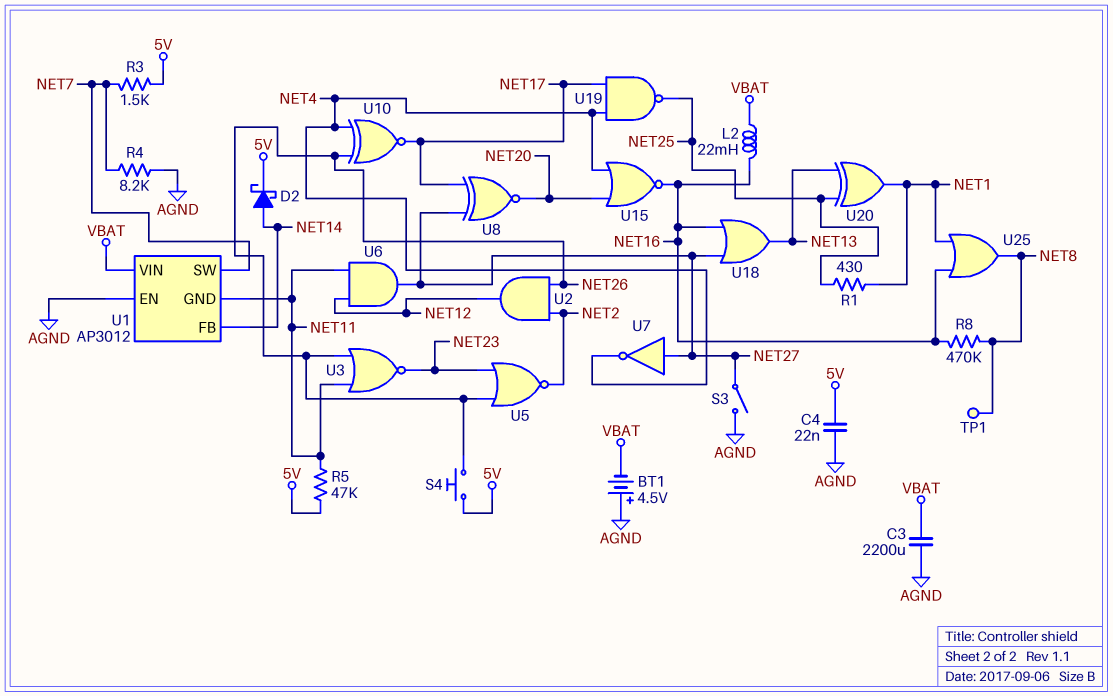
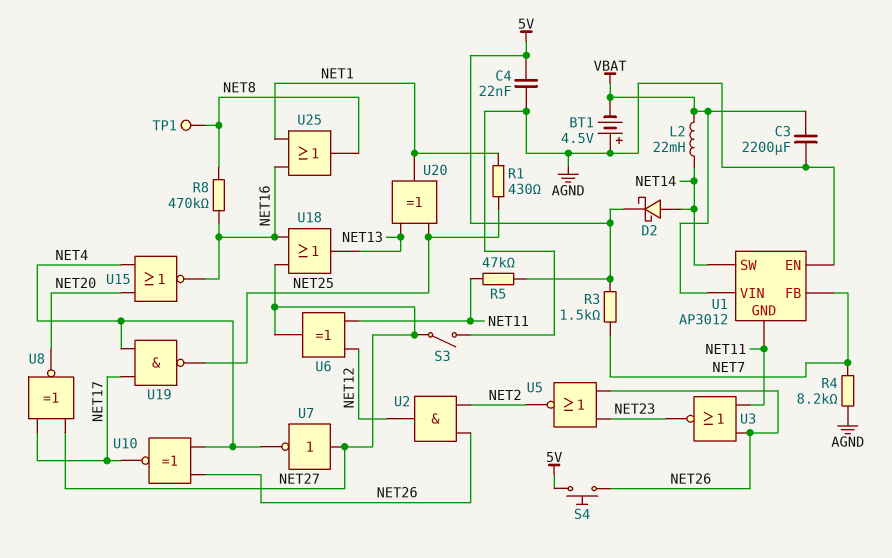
L2: 22mH (NET16, VBAT) -> 22mH (NET14, VBAT)
U1 pin FB: NET14 -> NET7
U1 pin SW: NET7 -> NET14
U6: AND (in NET11, in NET12, out NET27) -> XOR (in NET11, in NET12, out NET27)

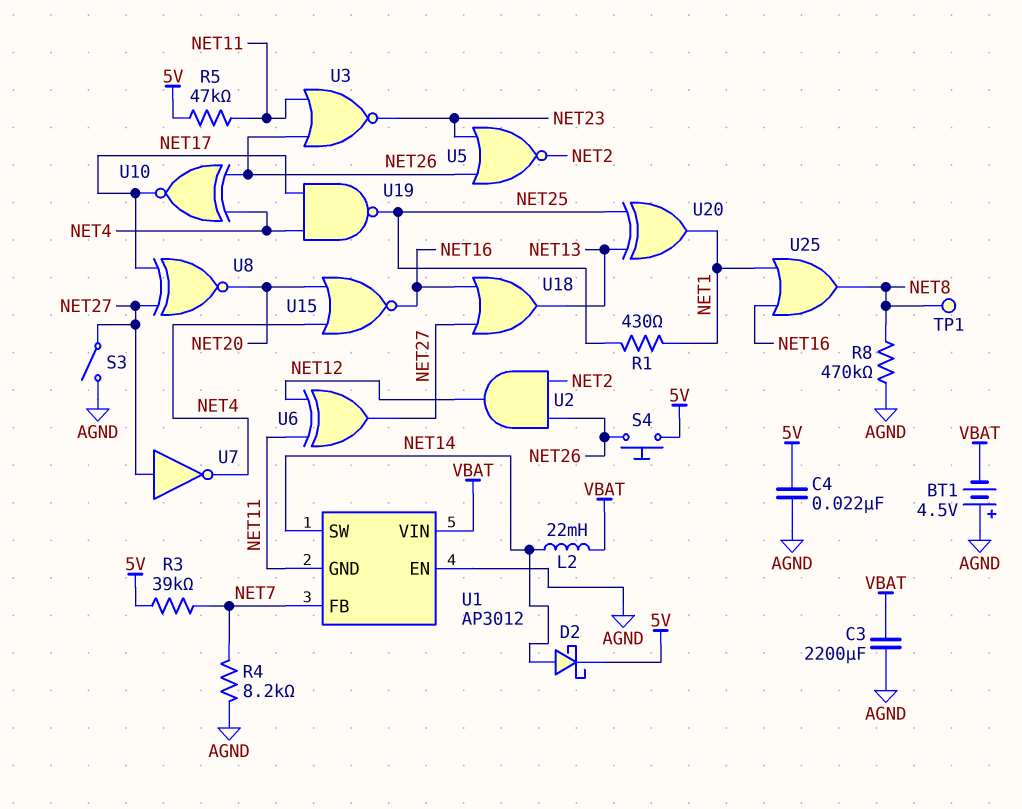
R3: 1.5k (5V, NET7) -> 39k (5V, NET7)
R8: 470k (NET8, NET16) -> 470k (AGND, NET8)

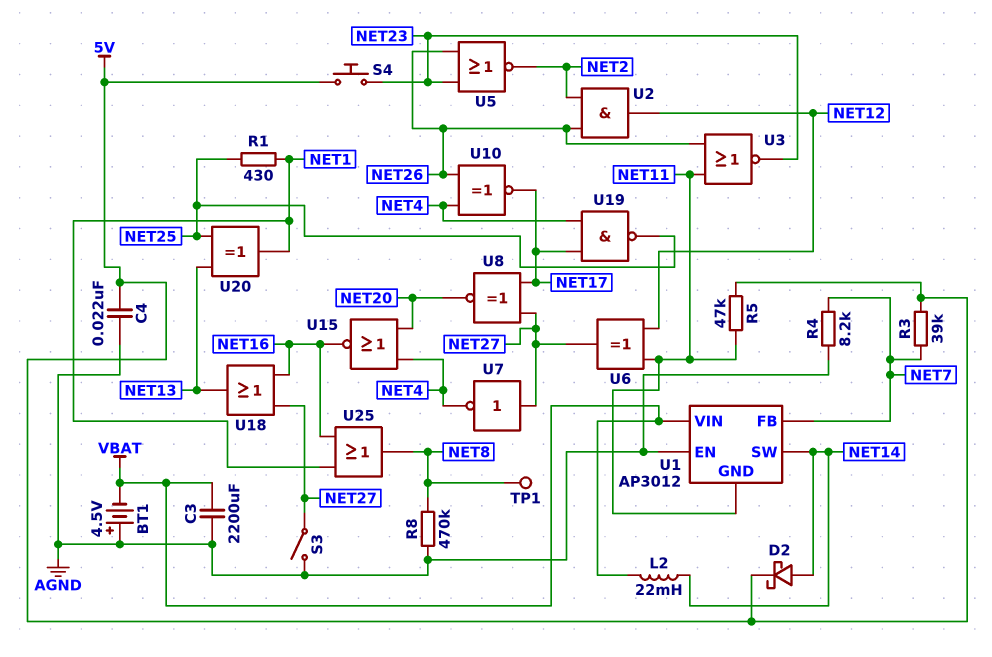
S4: button (5V, NET26) -> button (5V, NET23)

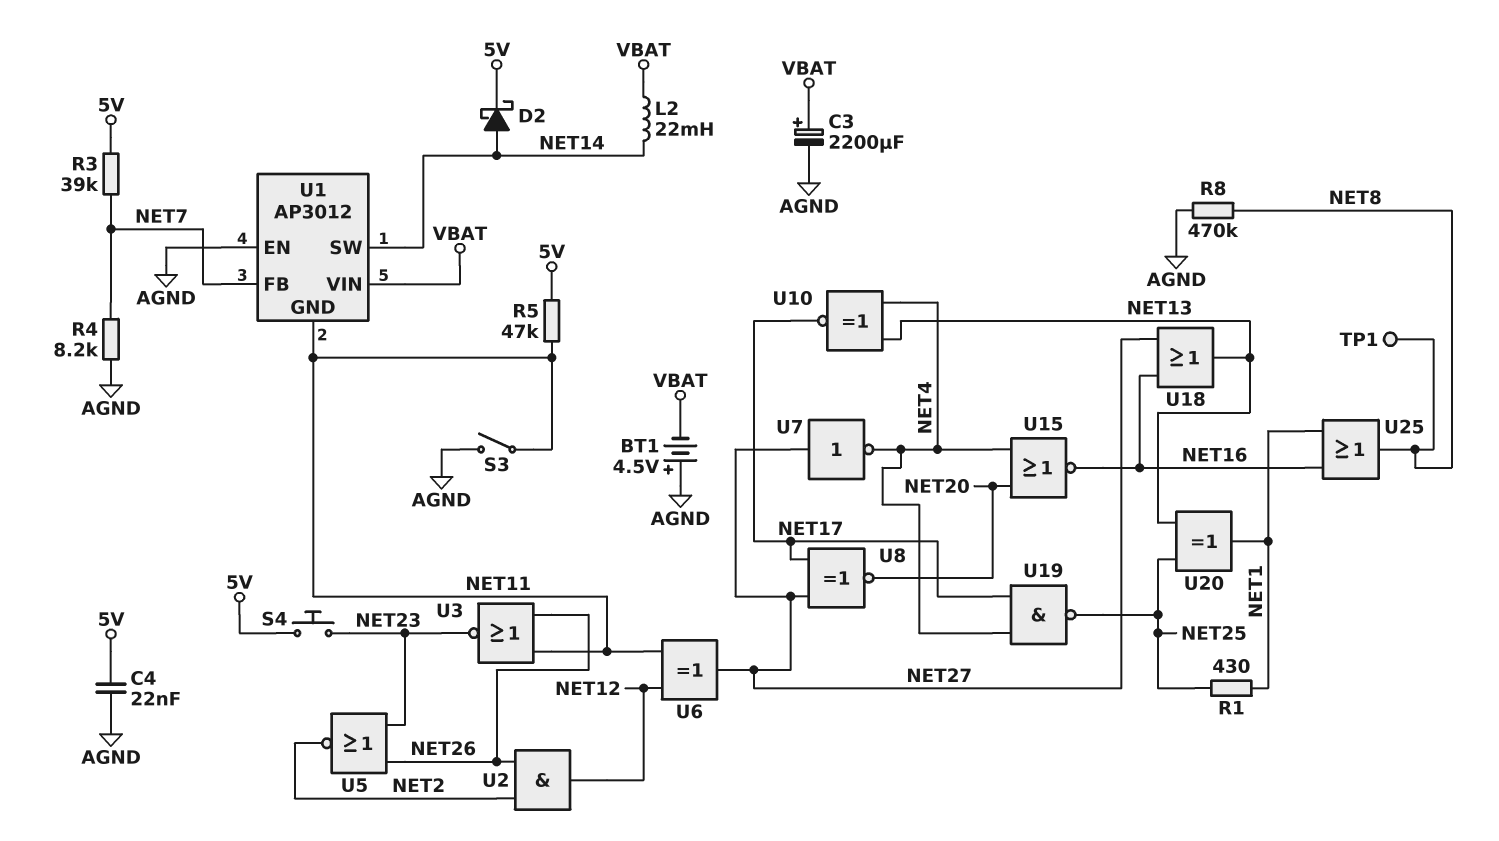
C3: 2200uF (AGND, VBAT) -> 2200uF (plus VBAT, minus AGND)
S3: switch (AGND, NET27) -> switch (AGND, NET11)
U10: XNOR (in NET4, in NET26, out NET17) -> XNOR (in NET4, in NET13, out NET17)

